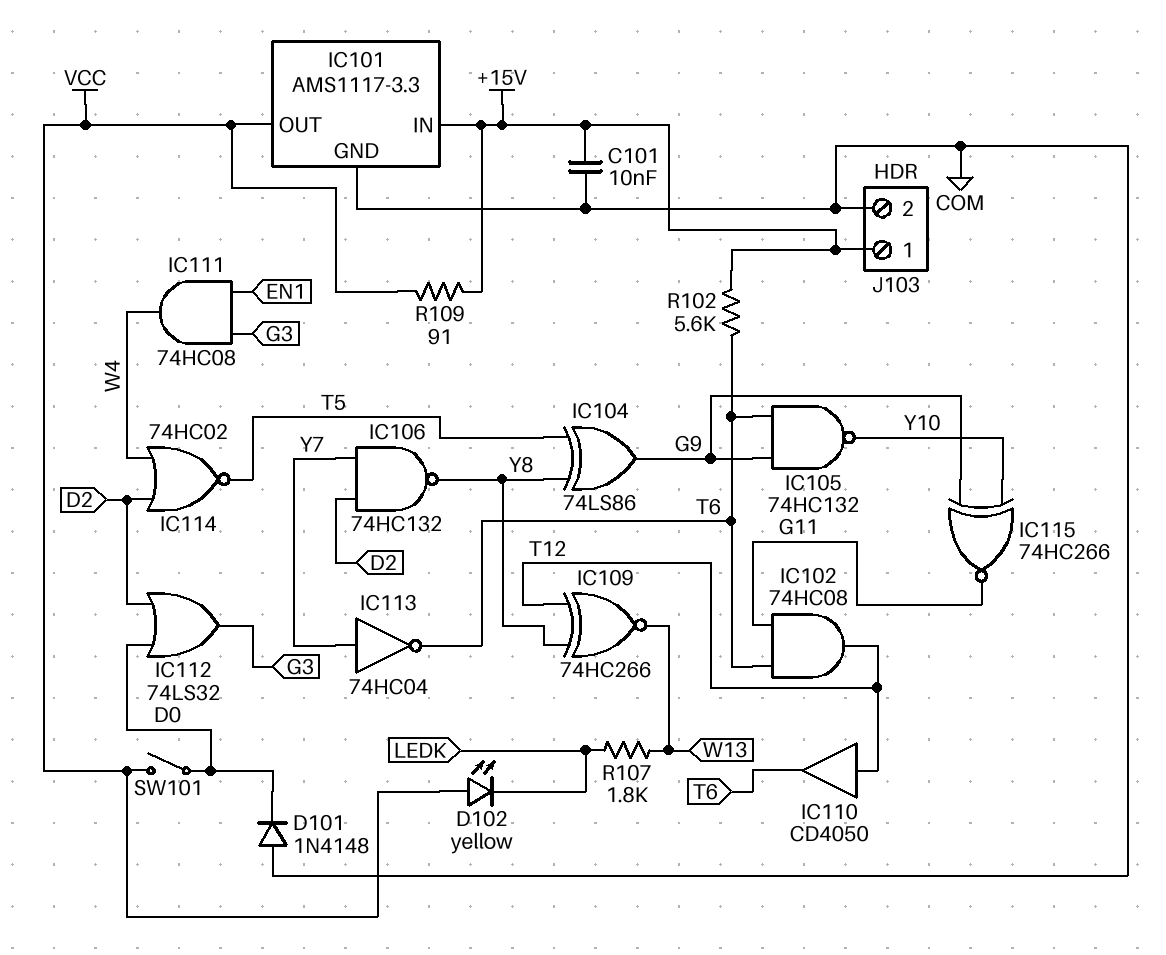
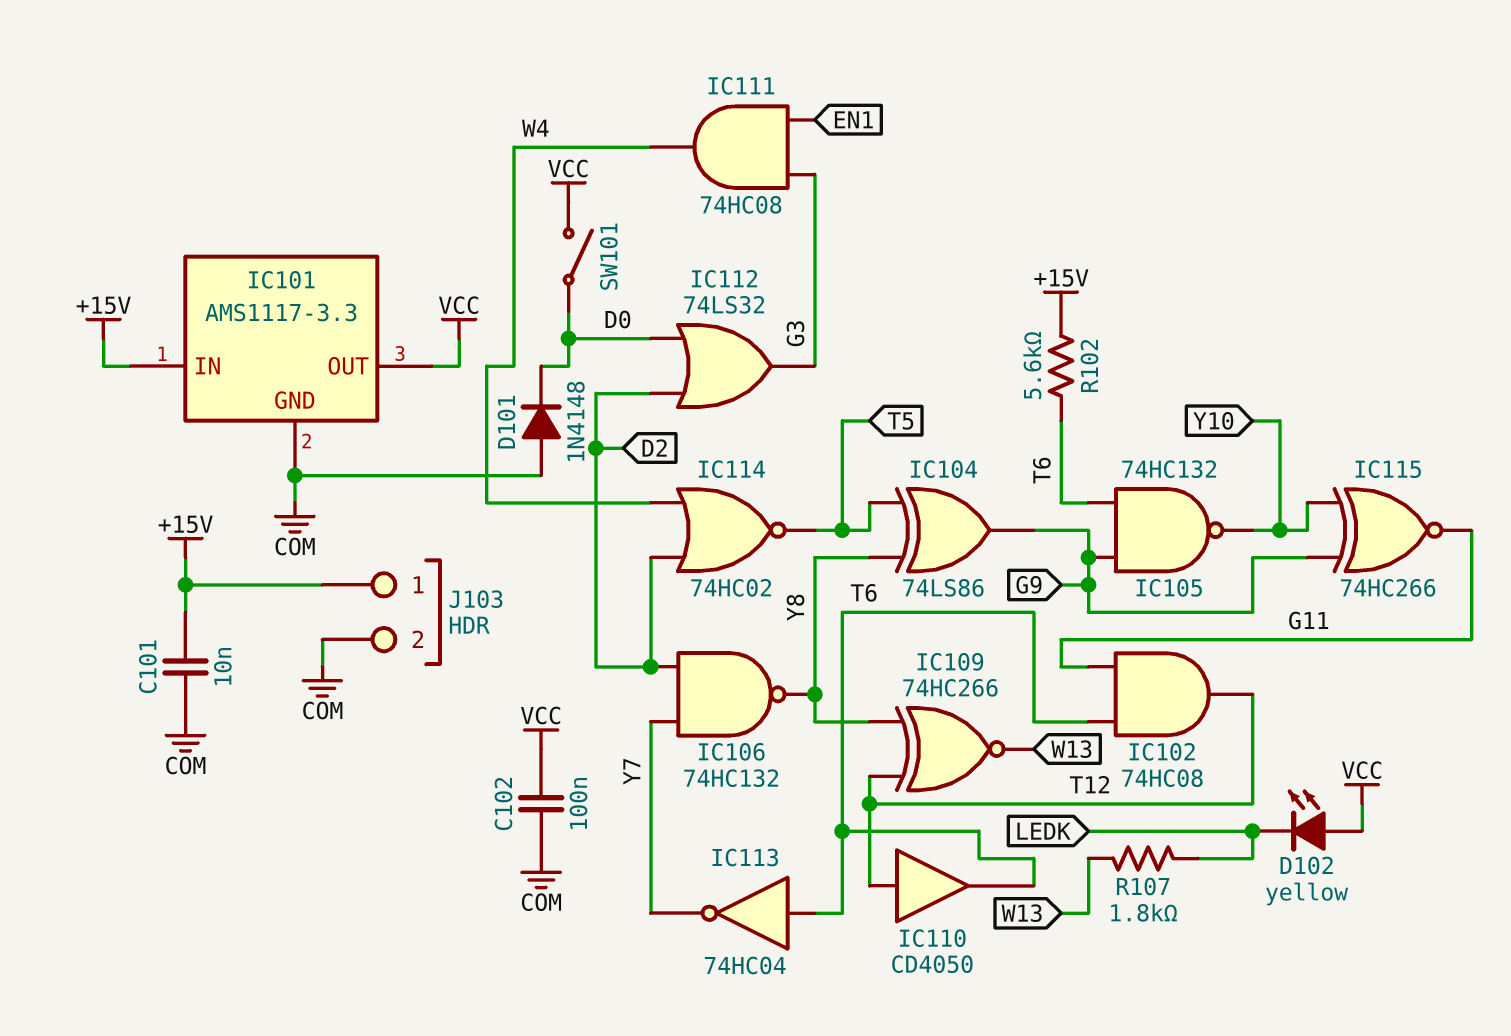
C102: none -> 100nF (COM, VCC)
IC113: NOT 74HC04 (in Y7, out T6) -> NOT 74HC04 (in T6, out Y7)
R109: 91 (+15V, VCC) -> none

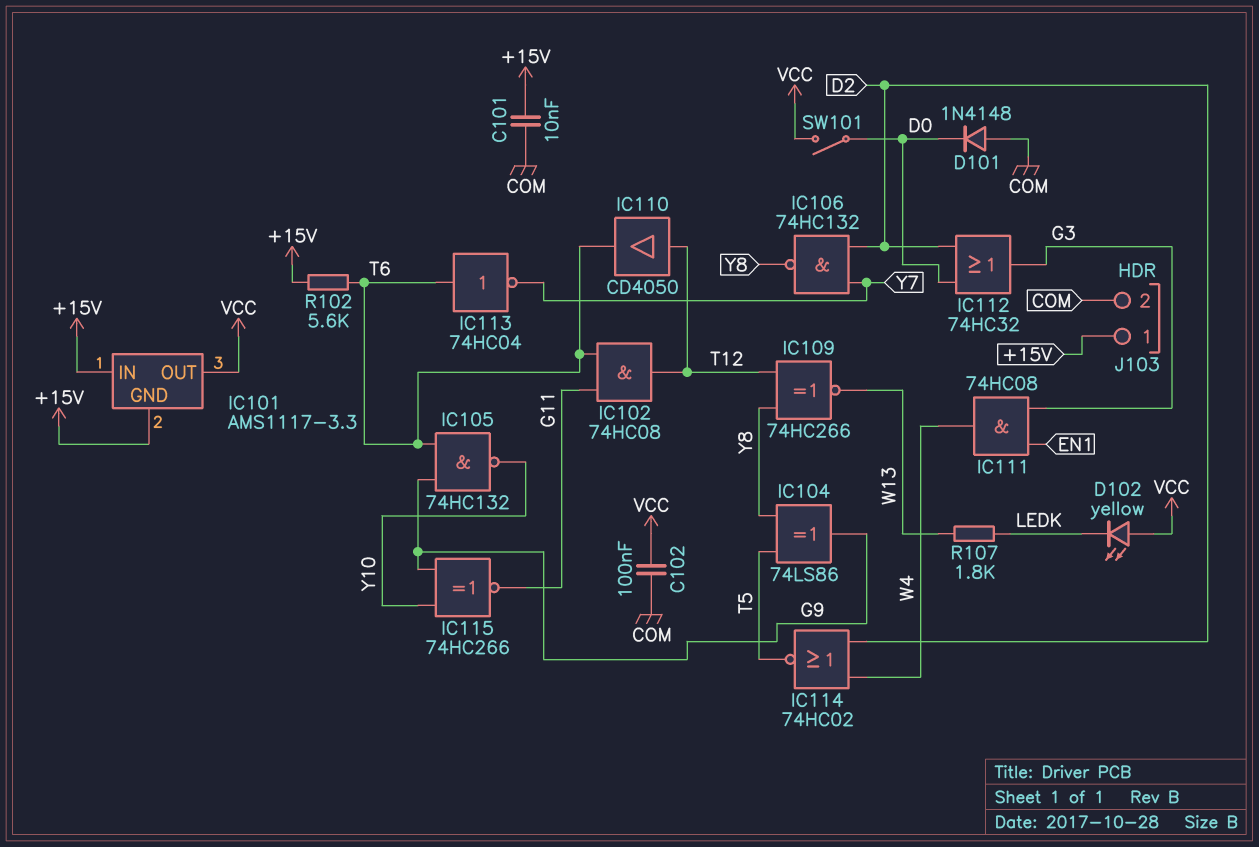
IC101 pin GND: COM -> +15V
IC112: OR 74LS32 (in D0, in D2, out G3) -> OR 74HC32 (in D0, in D2, out G3)

